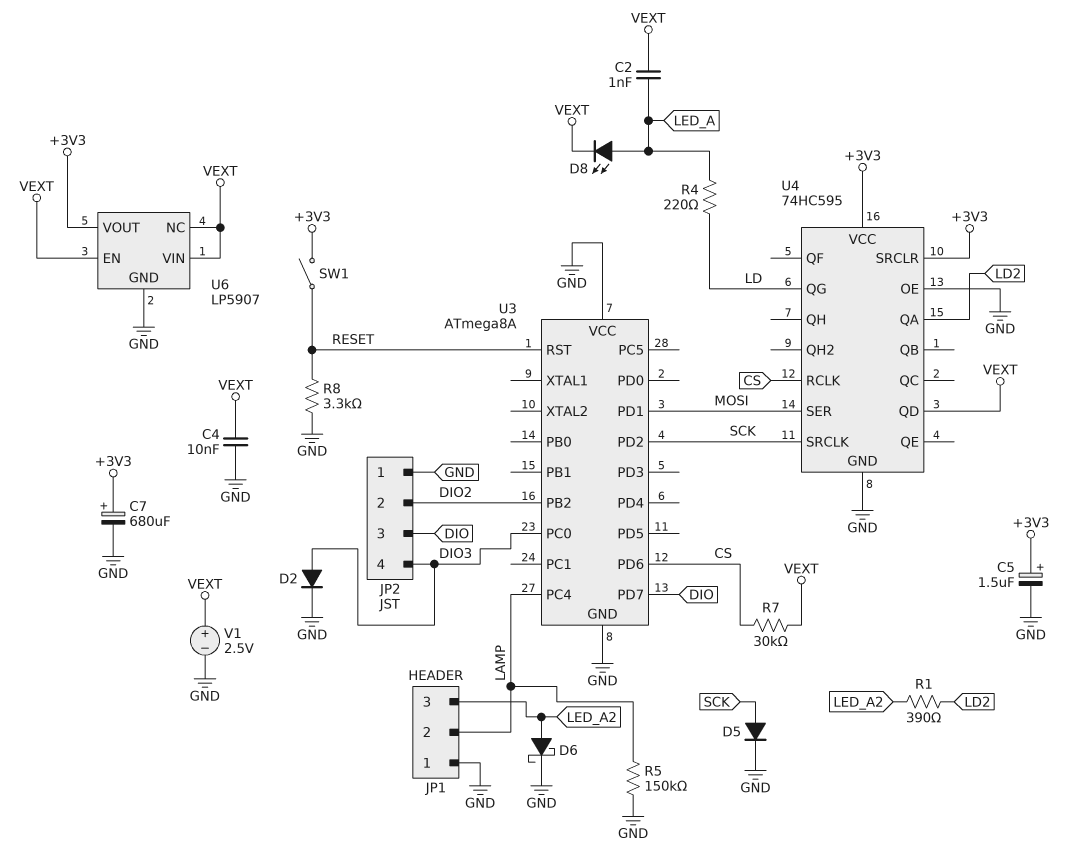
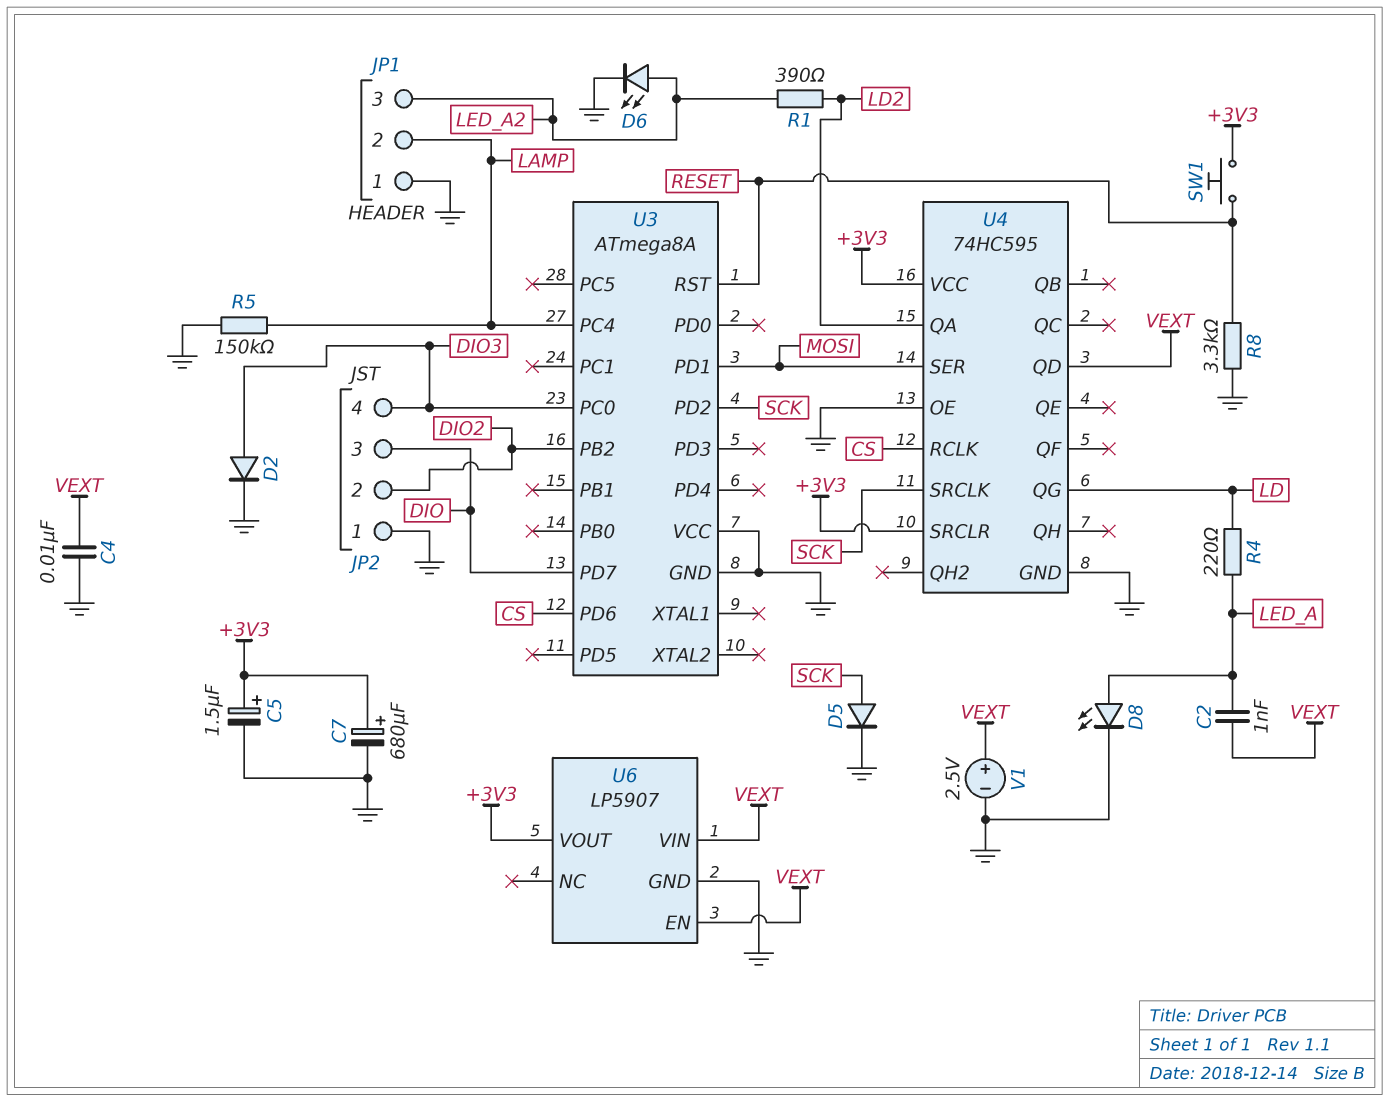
D6: schottky (A LED_A2, K GND) -> LED (A LED_A2, K GND)
D8: LED (A LED_A, K VEXT) -> LED (A LED_A, K GND)
R7: 30k (CS, VEXT) -> none
SW1: switch (+3V3, RESET) -> button (+3V3, RESET)
U6 pin NC: VEXT -> none

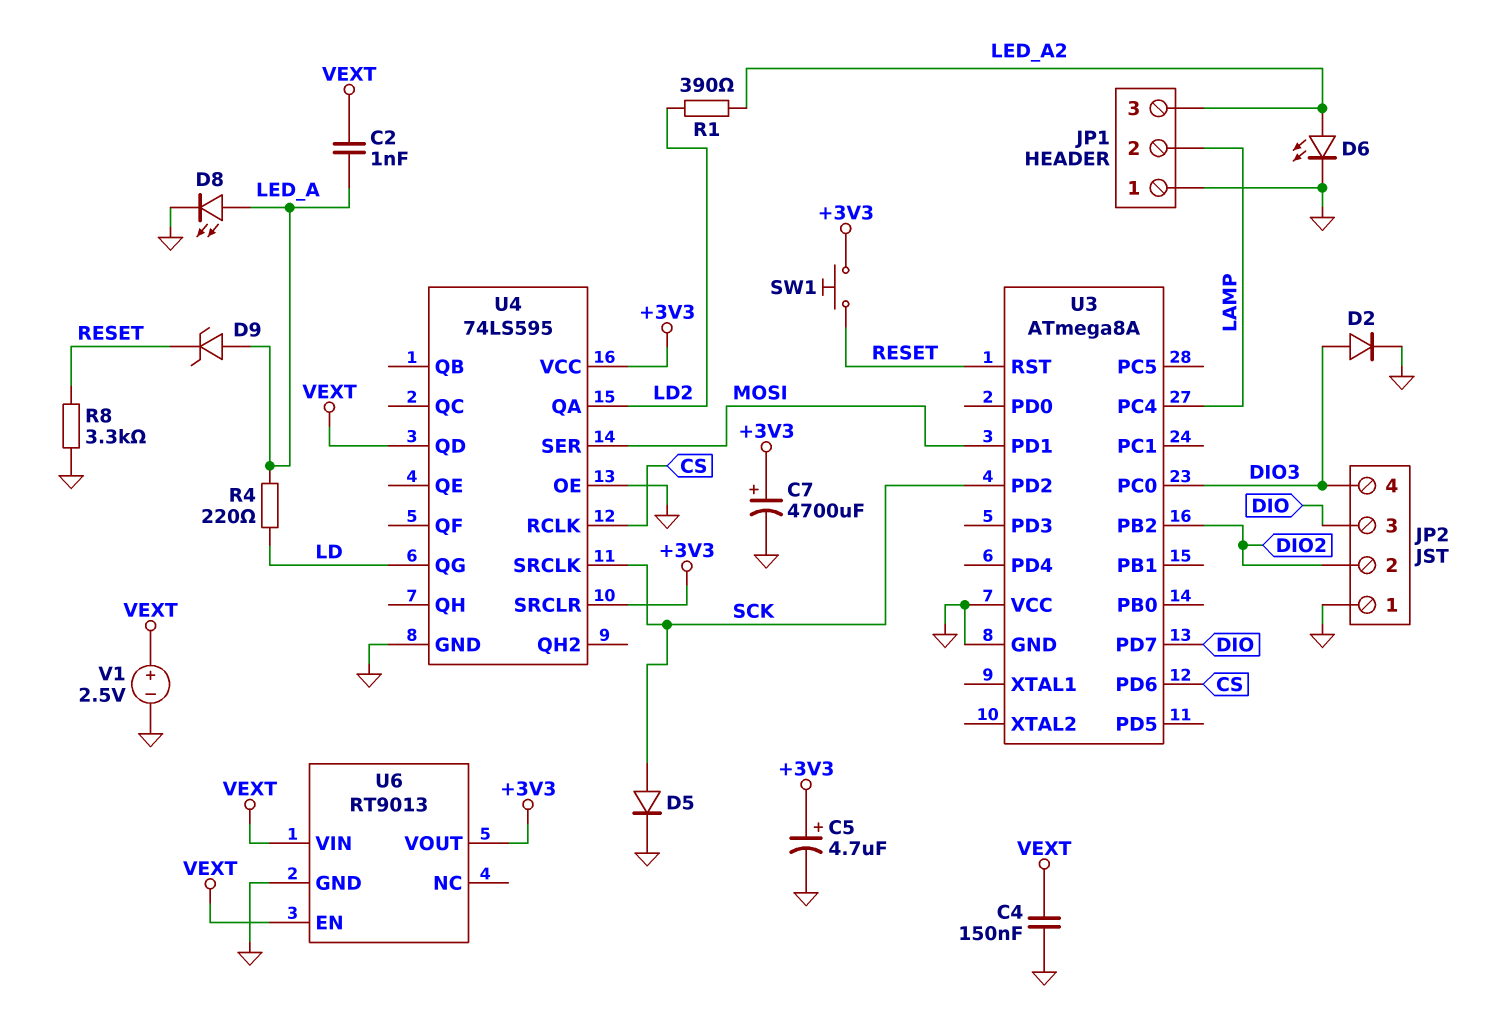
C4: 10nF (GND, VEXT) -> 150nF (GND, VEXT)
C5: 1.5uF (plus +3V3, minus GND) -> 4.7uF (plus +3V3, minus GND)
C7: 680uF (plus +3V3, minus GND) -> 4700uF (plus +3V3, minus GND)
D9: none -> zener (A LED_A, K RESET)
R5: 150k (GND, LAMP) -> none
U4: 74HC595 -> 74LS595
U6: LP5907 -> RT9013

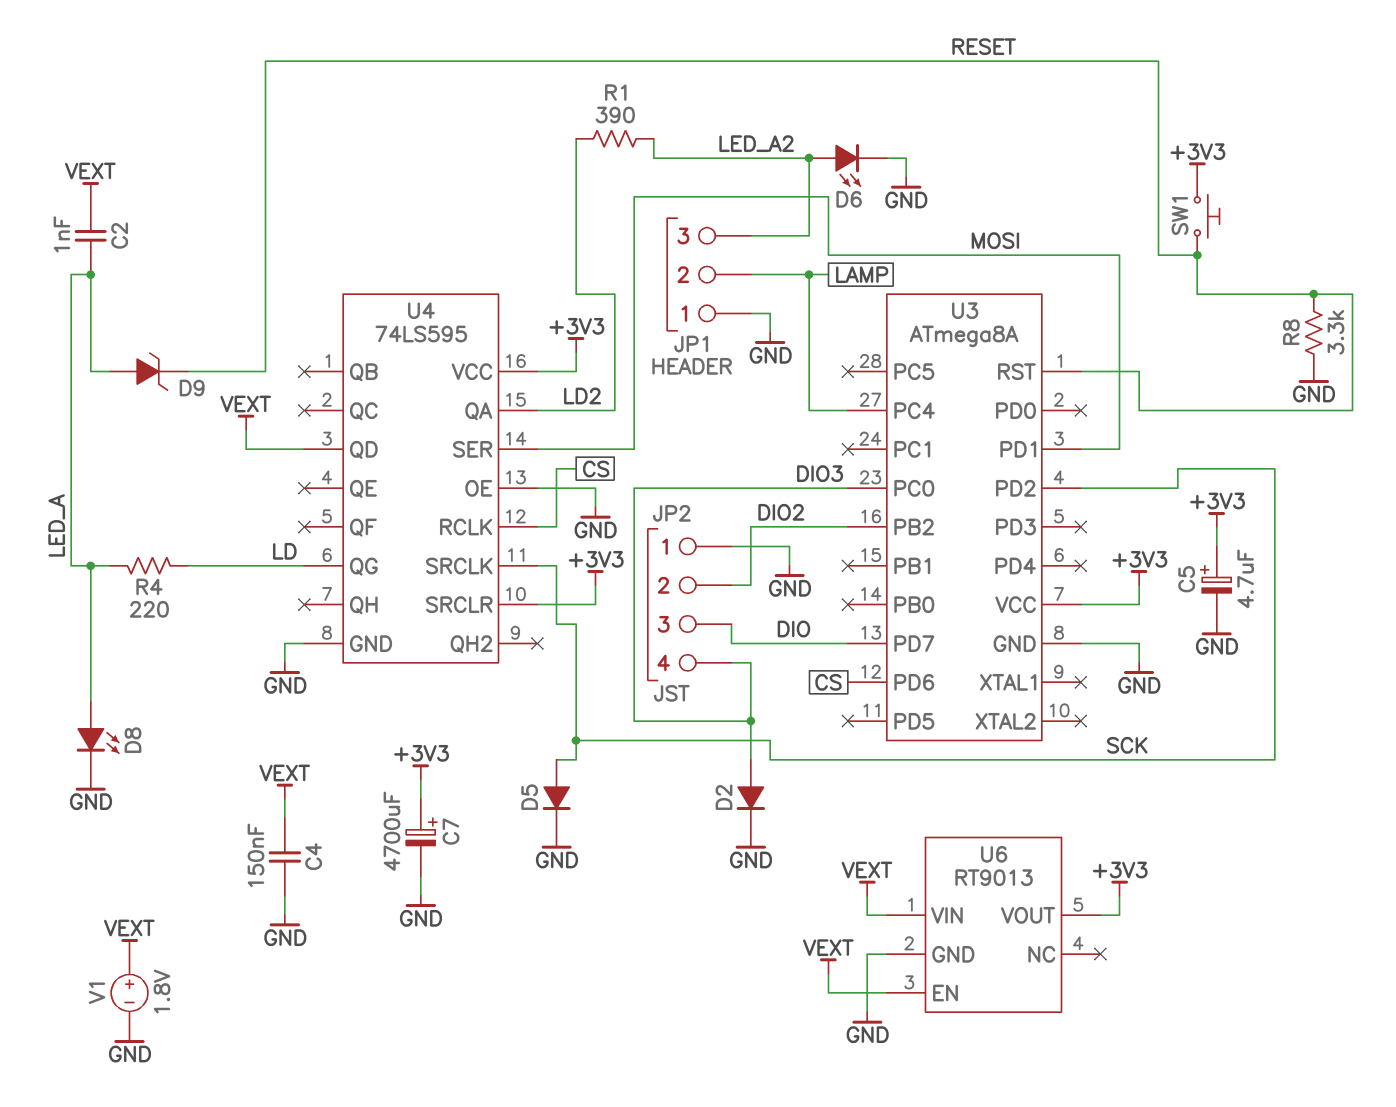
U3 pin VCC: GND -> +3V3
V1: 2.5V (plus VEXT, minus GND) -> 1.8V (plus VEXT, minus GND)

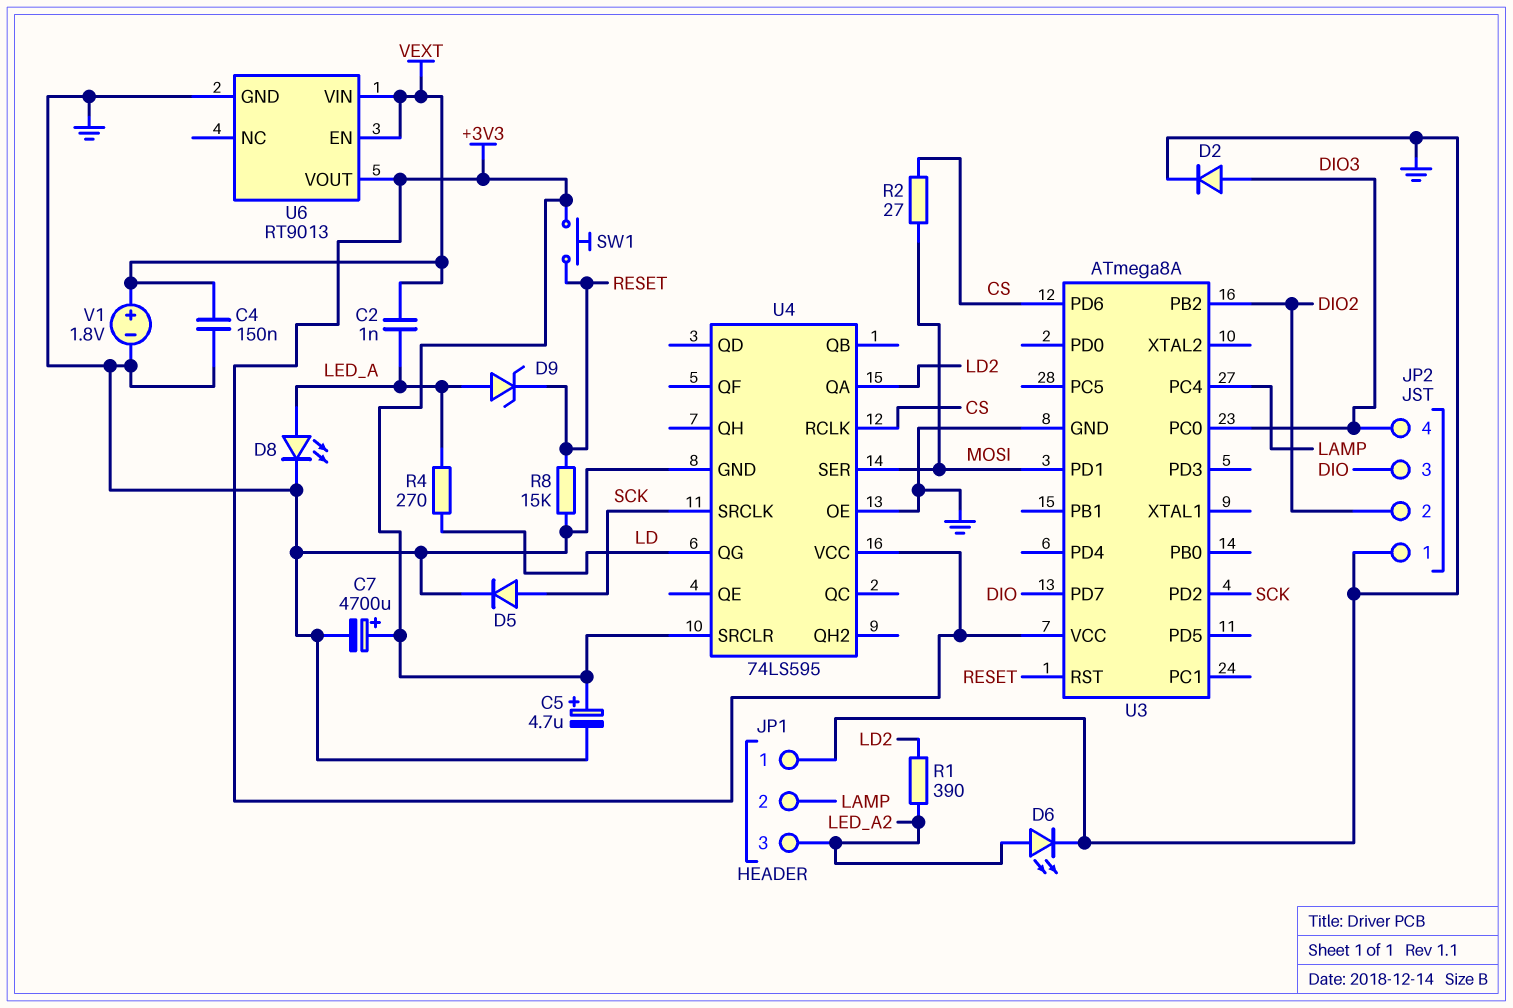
R2: none -> 27 (CS, MOSI)
R4: 220 (LD, LED_A) -> 270 (LD, LED_A)
R8: 3.3k (GND, RESET) -> 15k (GND, RESET)
U4 pin QD: VEXT -> none

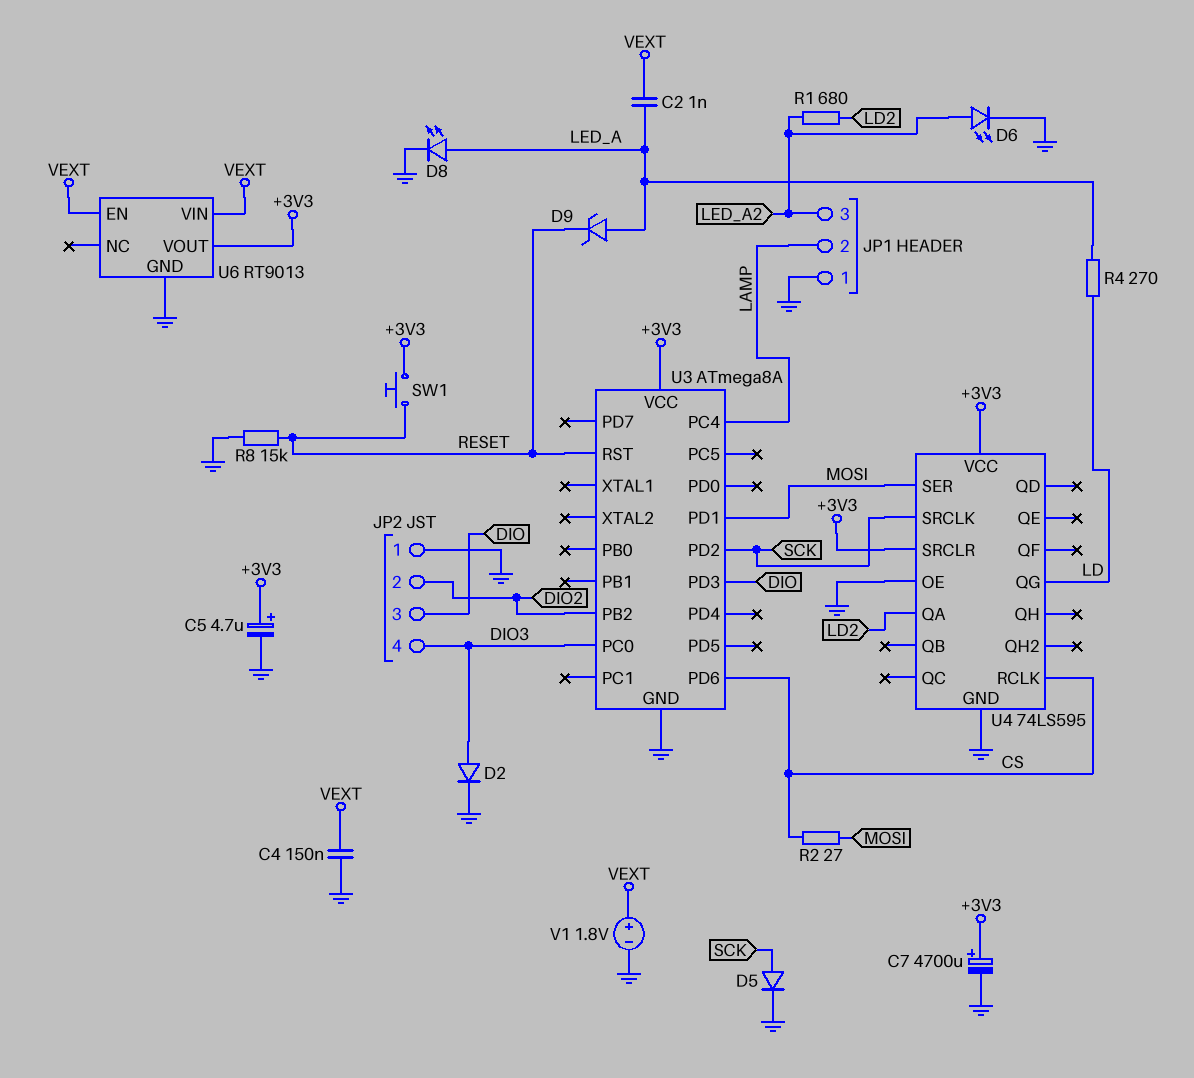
R1: 390 (LD2, LED_A2) -> 680 (LD2, LED_A2)
U3 pin PD3: none -> DIO
U3 pin PD7: DIO -> none

